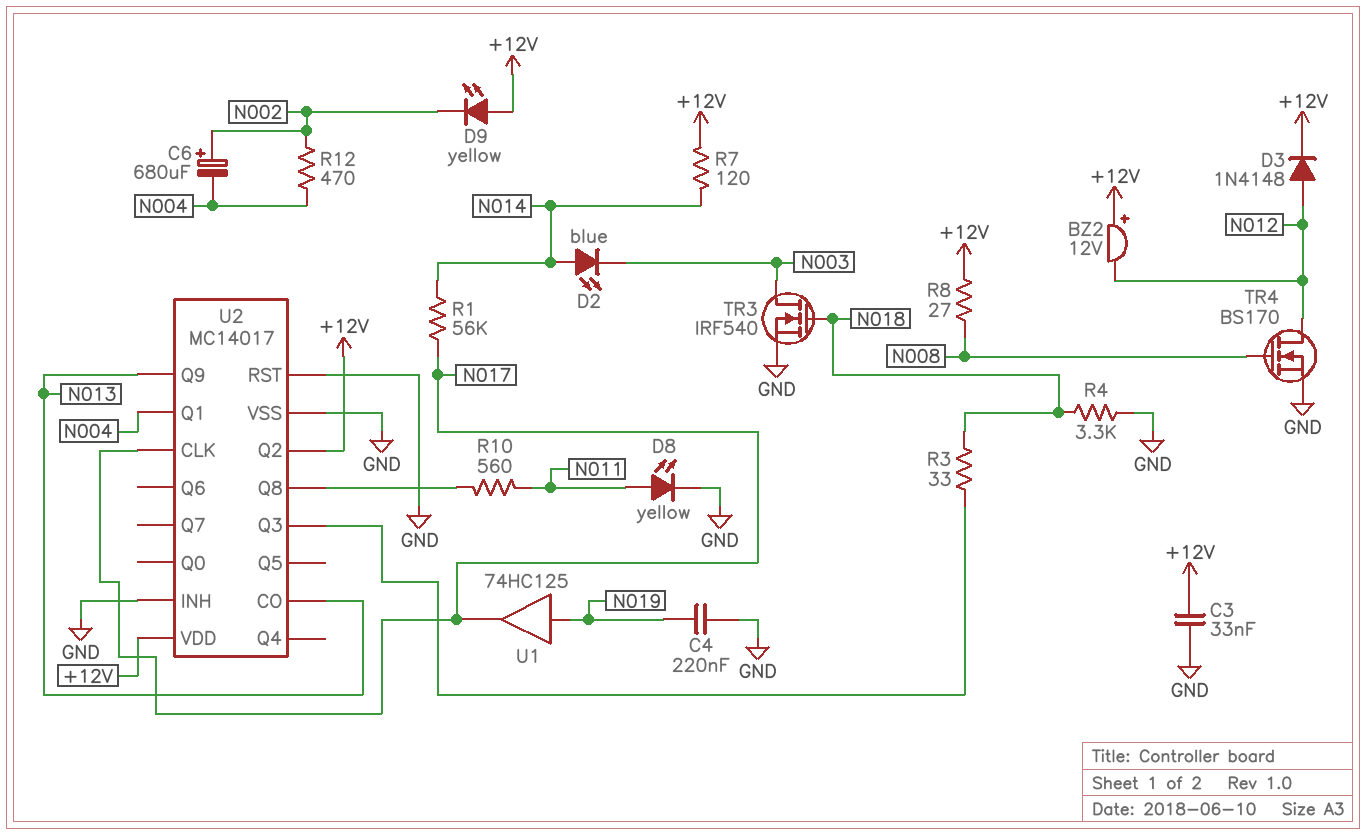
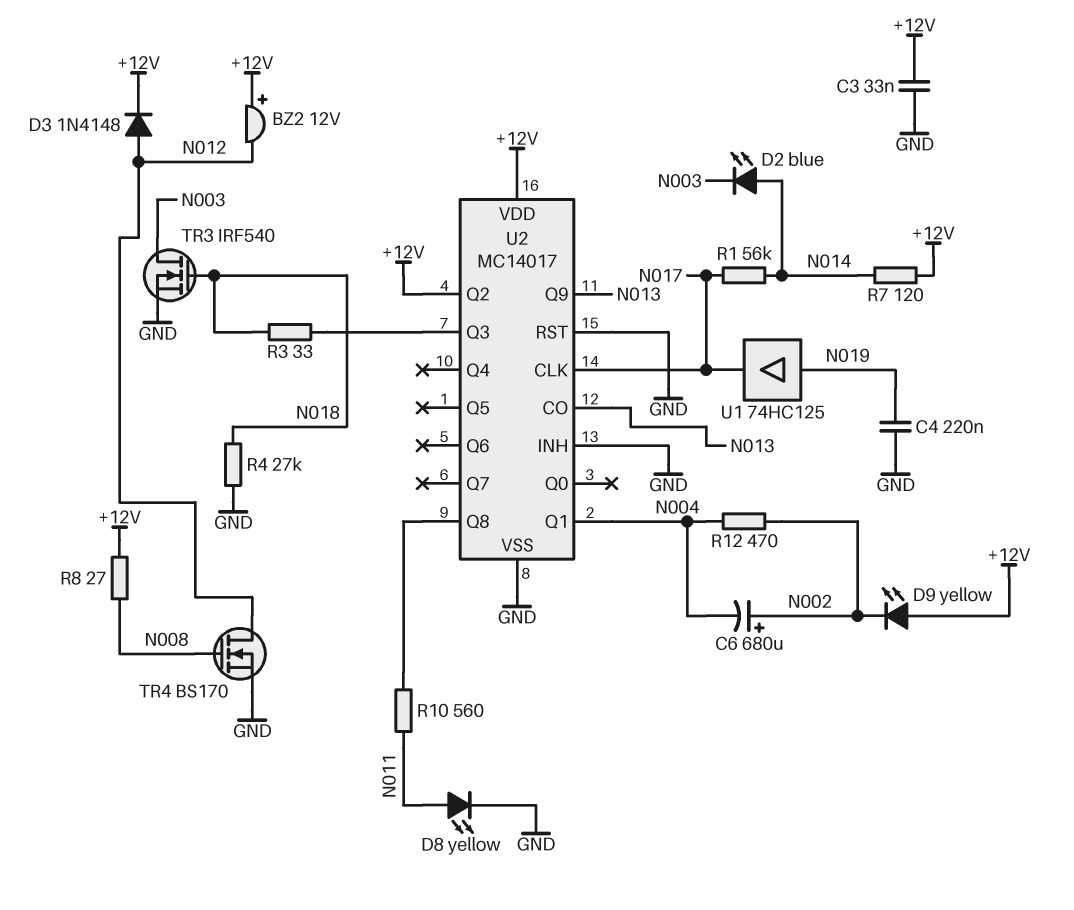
R4: 3.3k (GND, N018) -> 27k (GND, N018)

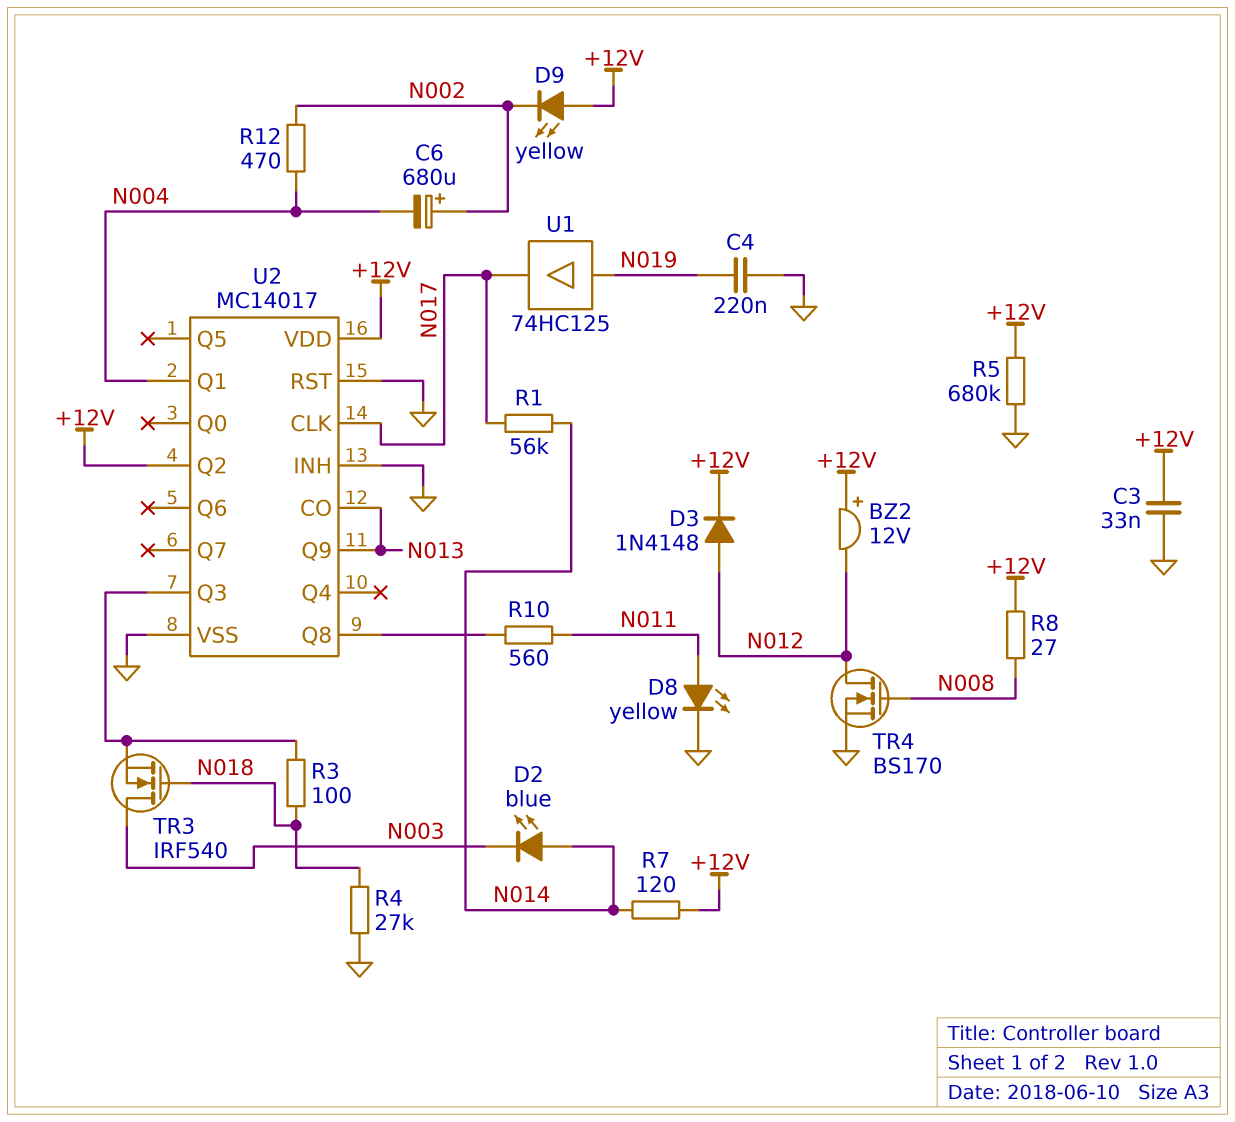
R3: 33 (N018, U2/Q3) -> 100 (N018, U2/Q3)
R5: none -> 680k (+12V, GND)
TR3: NMOS IRF540 (G N018, D N003, S GND) -> NMOS IRF540 (G N018, D N003, S U2/Q3)

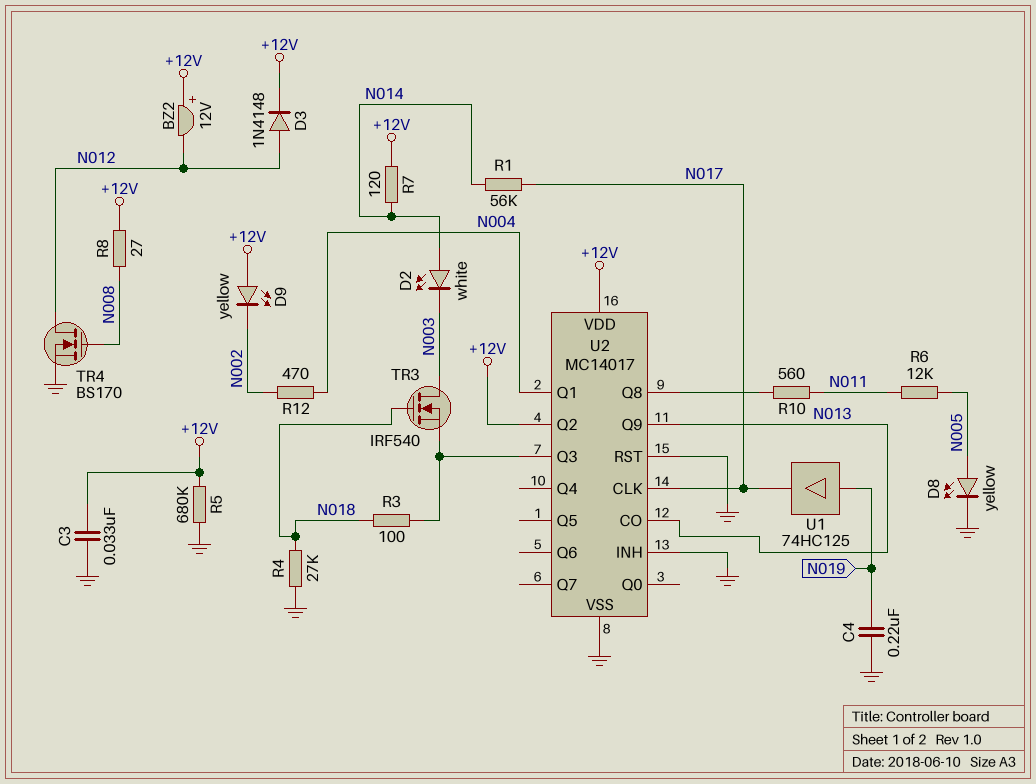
C6: 680uF (plus N002, minus N004) -> none
D2: LED blue (A N014, K N003) -> LED white (A N014, K N003)
D8: LED yellow (A N011, K GND) -> LED yellow (A N005, K GND)
R6: none -> 12k (N005, N011)

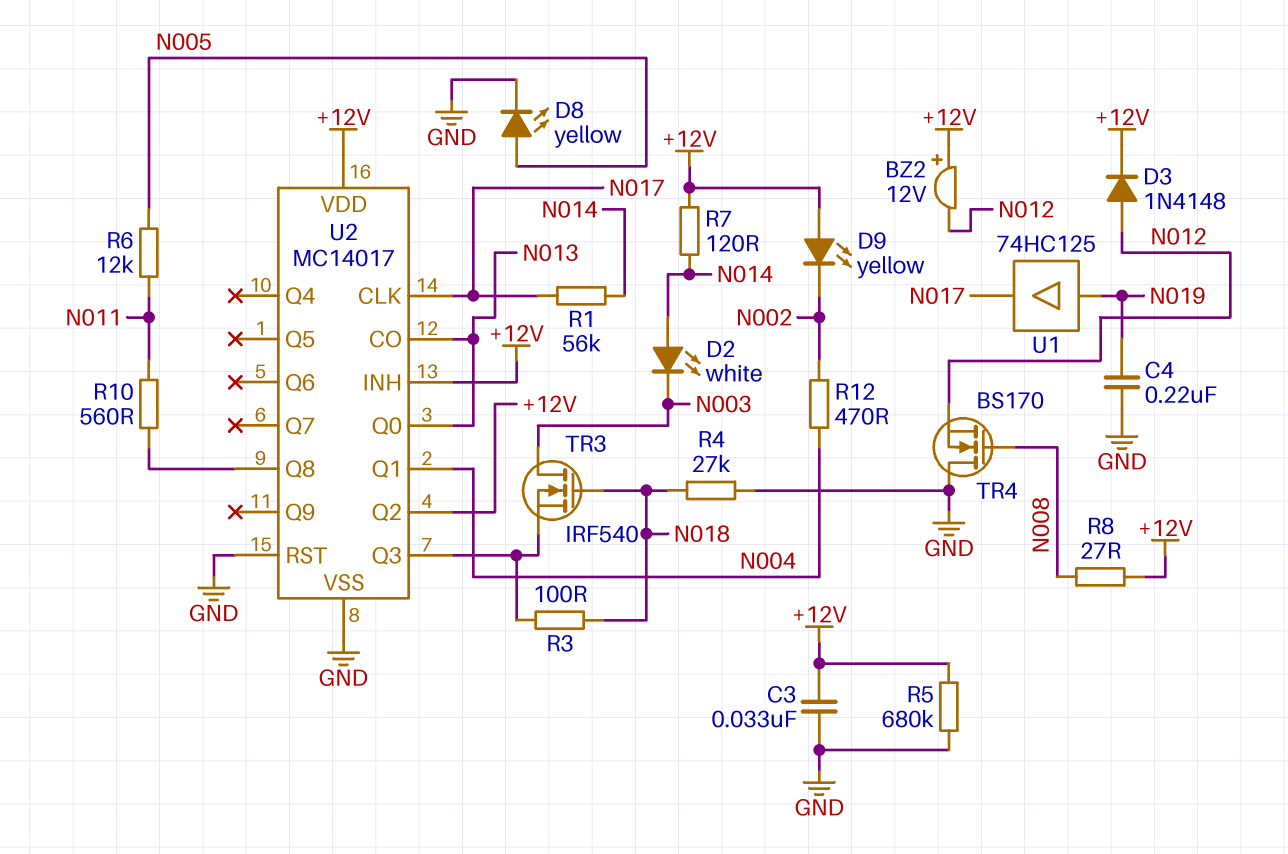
TR4: NMOS BS170 (G N008, D N012, S GND) -> NMOS BS170 (G N008, D GND, S N012)
U2 pin INH: GND -> +12V
U2 pin Q0: none -> N013
U2 pin Q9: N013 -> none

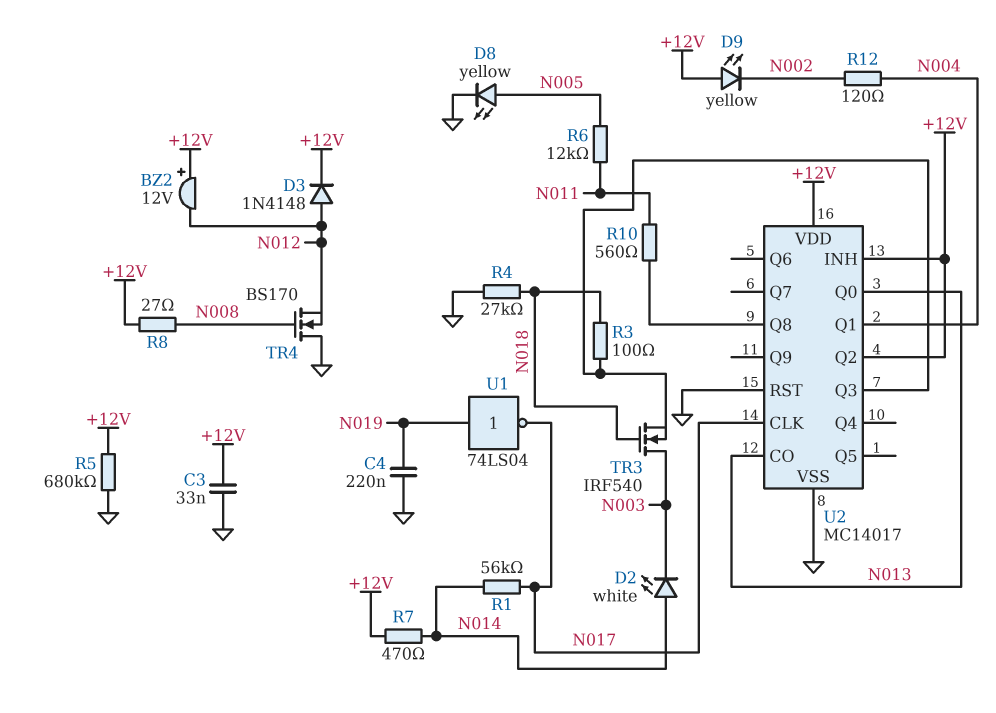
R7: 120 (+12V, N014) -> 470 (+12V, N014)
R12: 470 (N002, N004) -> 120 (N002, N004)
U1: buffer 74HC125 (in N019, out N017) -> NOT 74LS04 (in N019, out N017)

